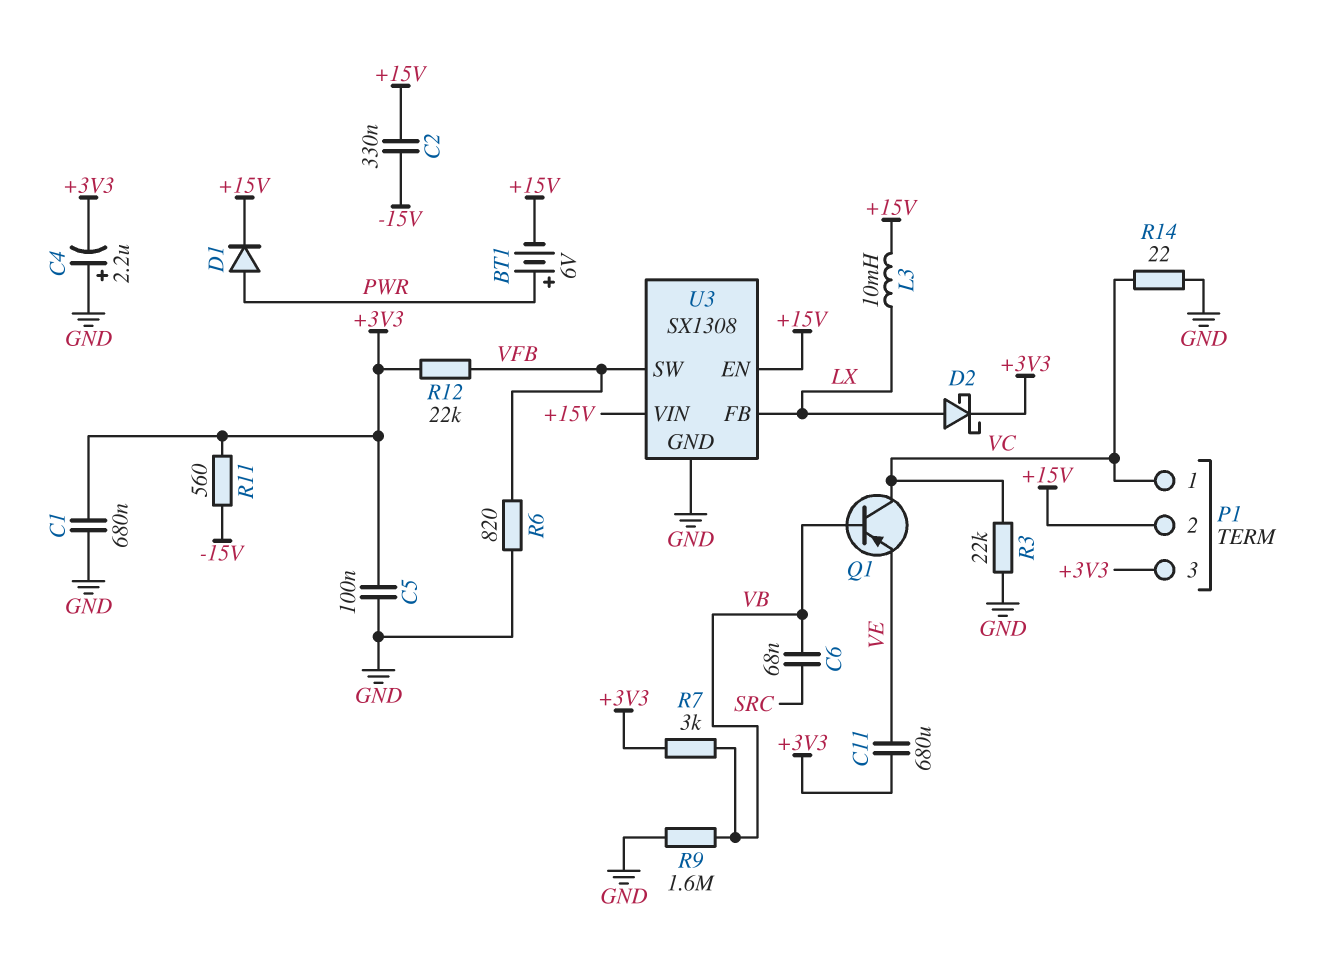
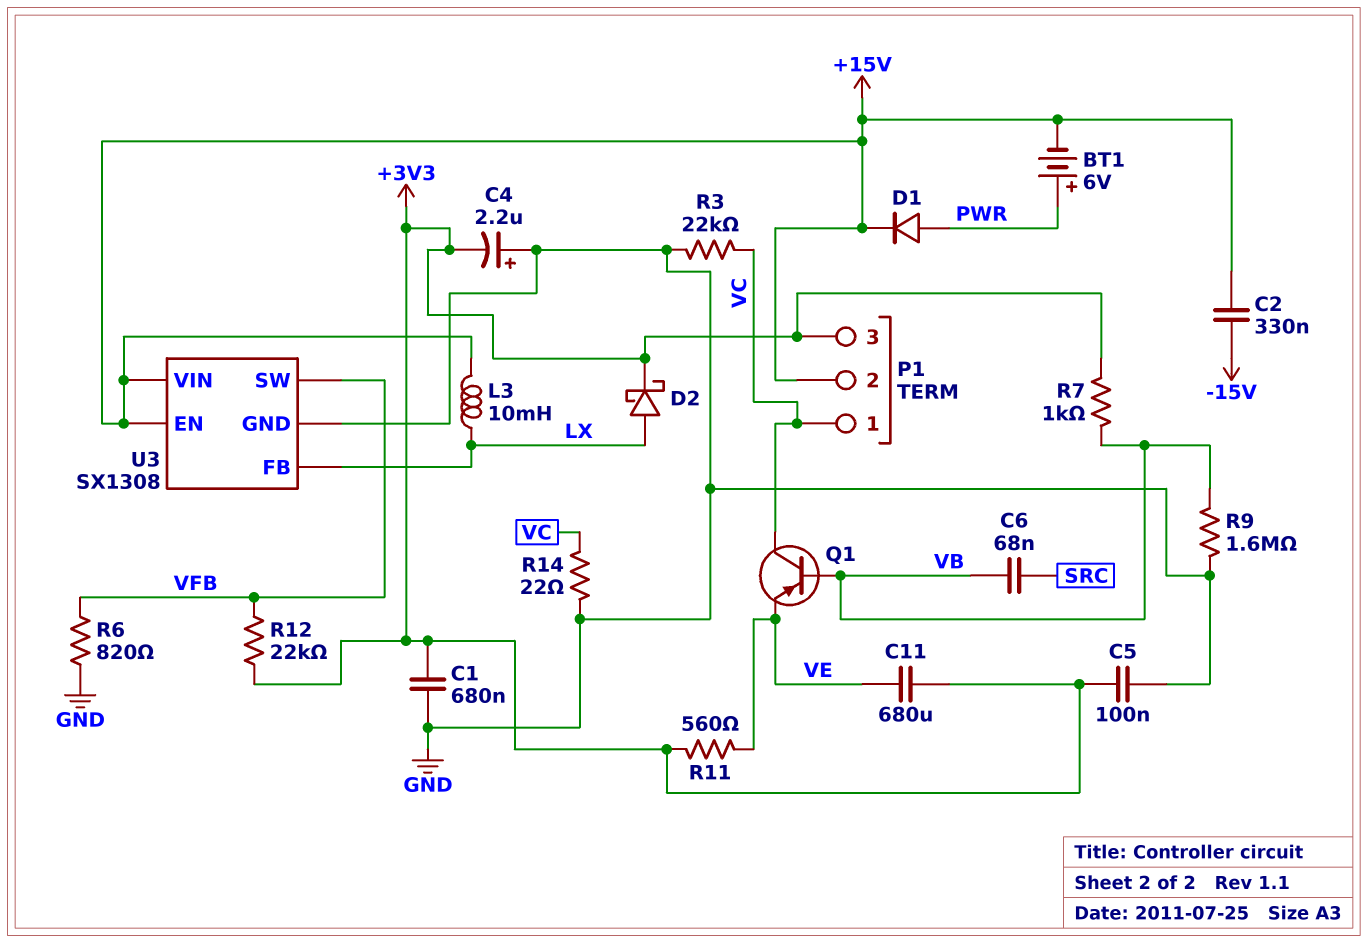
R7: 3k (+3V3, VB) -> 1k (+3V3, VB)
R11: 560 (+3V3, -15V) -> 560 (+3V3, VE)

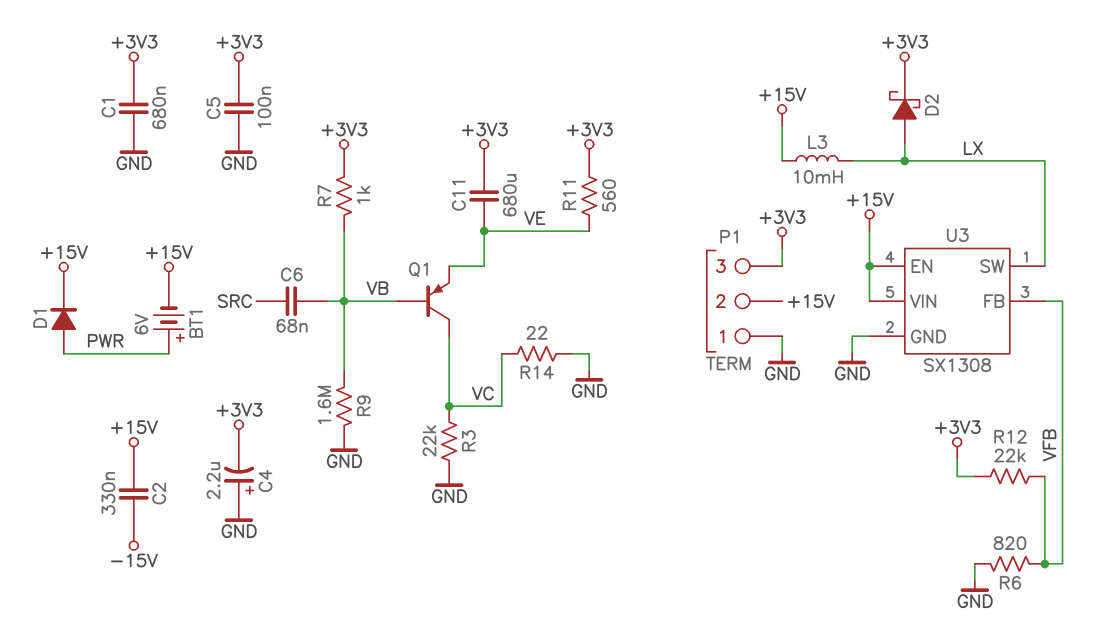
P1 pin 1: VC -> GND
U3 pin FB: LX -> VFB
U3 pin SW: VFB -> LX

